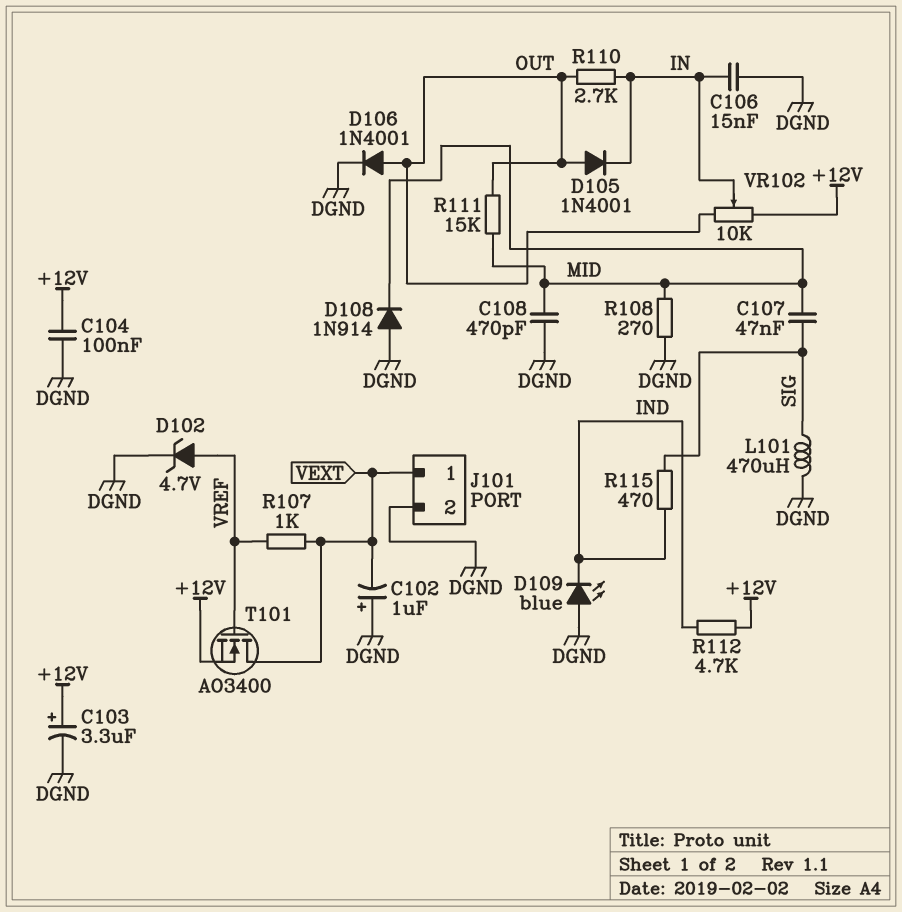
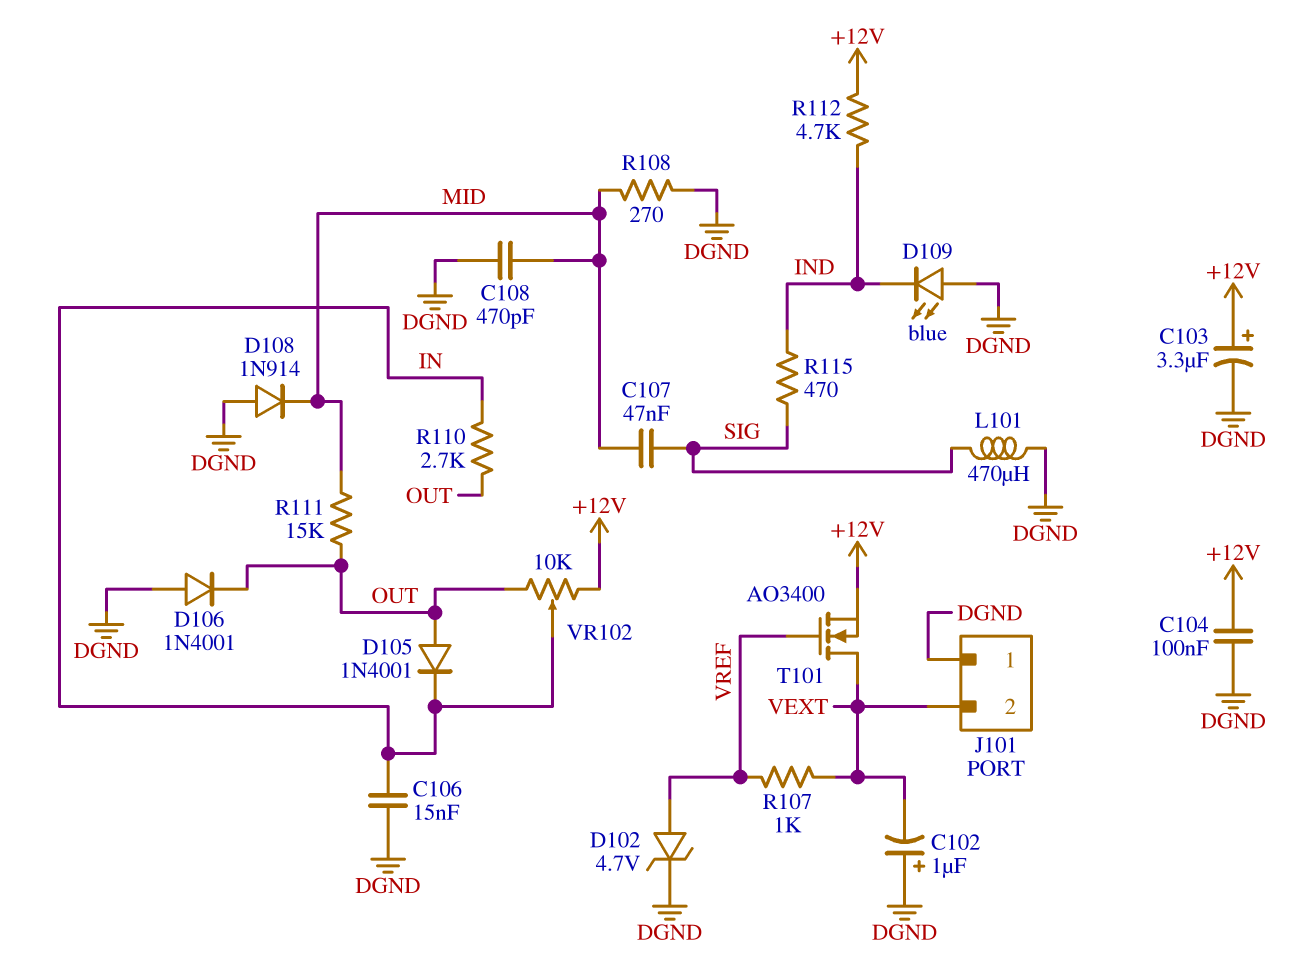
D106: diode 1N4001 (A OUT, K DGND) -> diode 1N4001 (A DGND, K OUT)
J101 pin 1: VEXT -> DGND
J101 pin 2: DGND -> VEXT

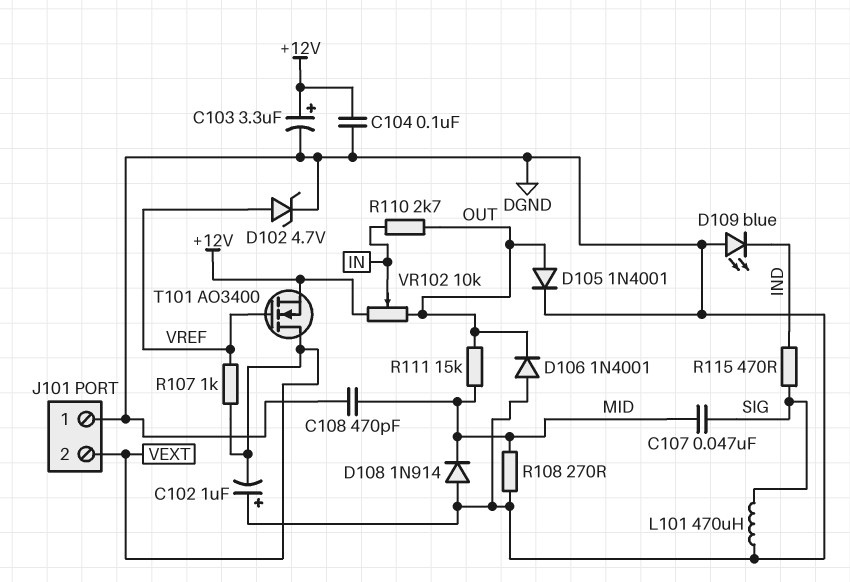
C106: 15nF (DGND, IN) -> none
D105: diode 1N4001 (A OUT, K IN) -> diode 1N4001 (A OUT, K DGND)
R112: 4.7k (+12V, IND) -> none

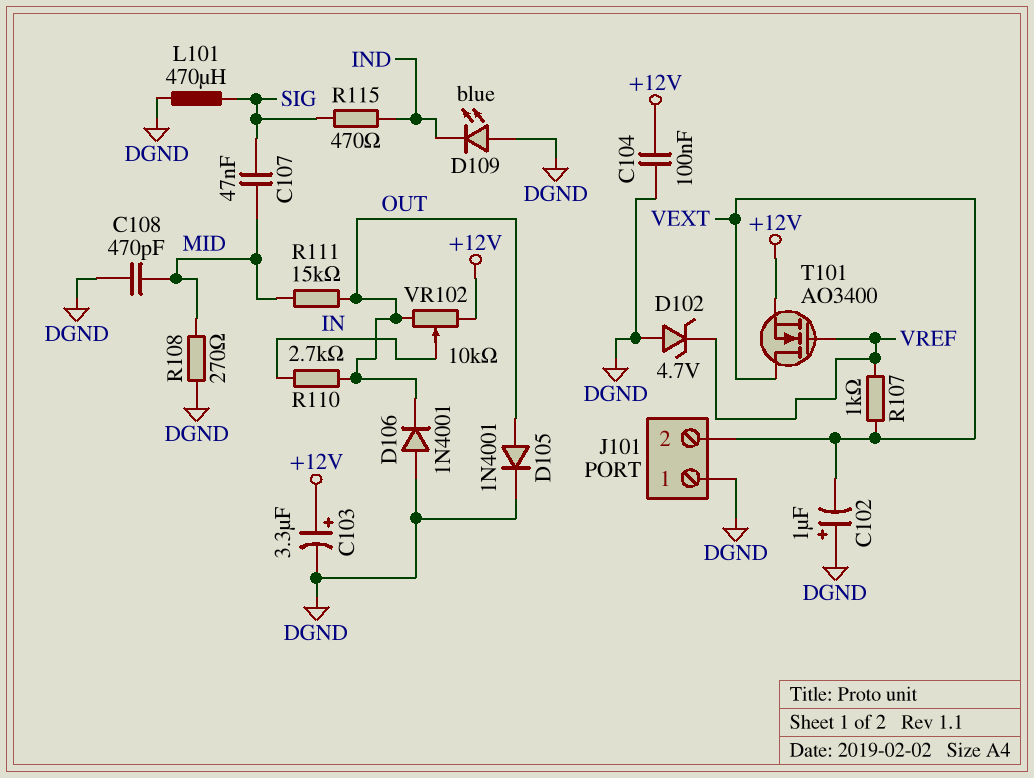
D102: zener 4.7V (A VREF, K DGND) -> zener 4.7V (A DGND, K VREF)
D108: diode 1N914 (A DGND, K MID) -> none

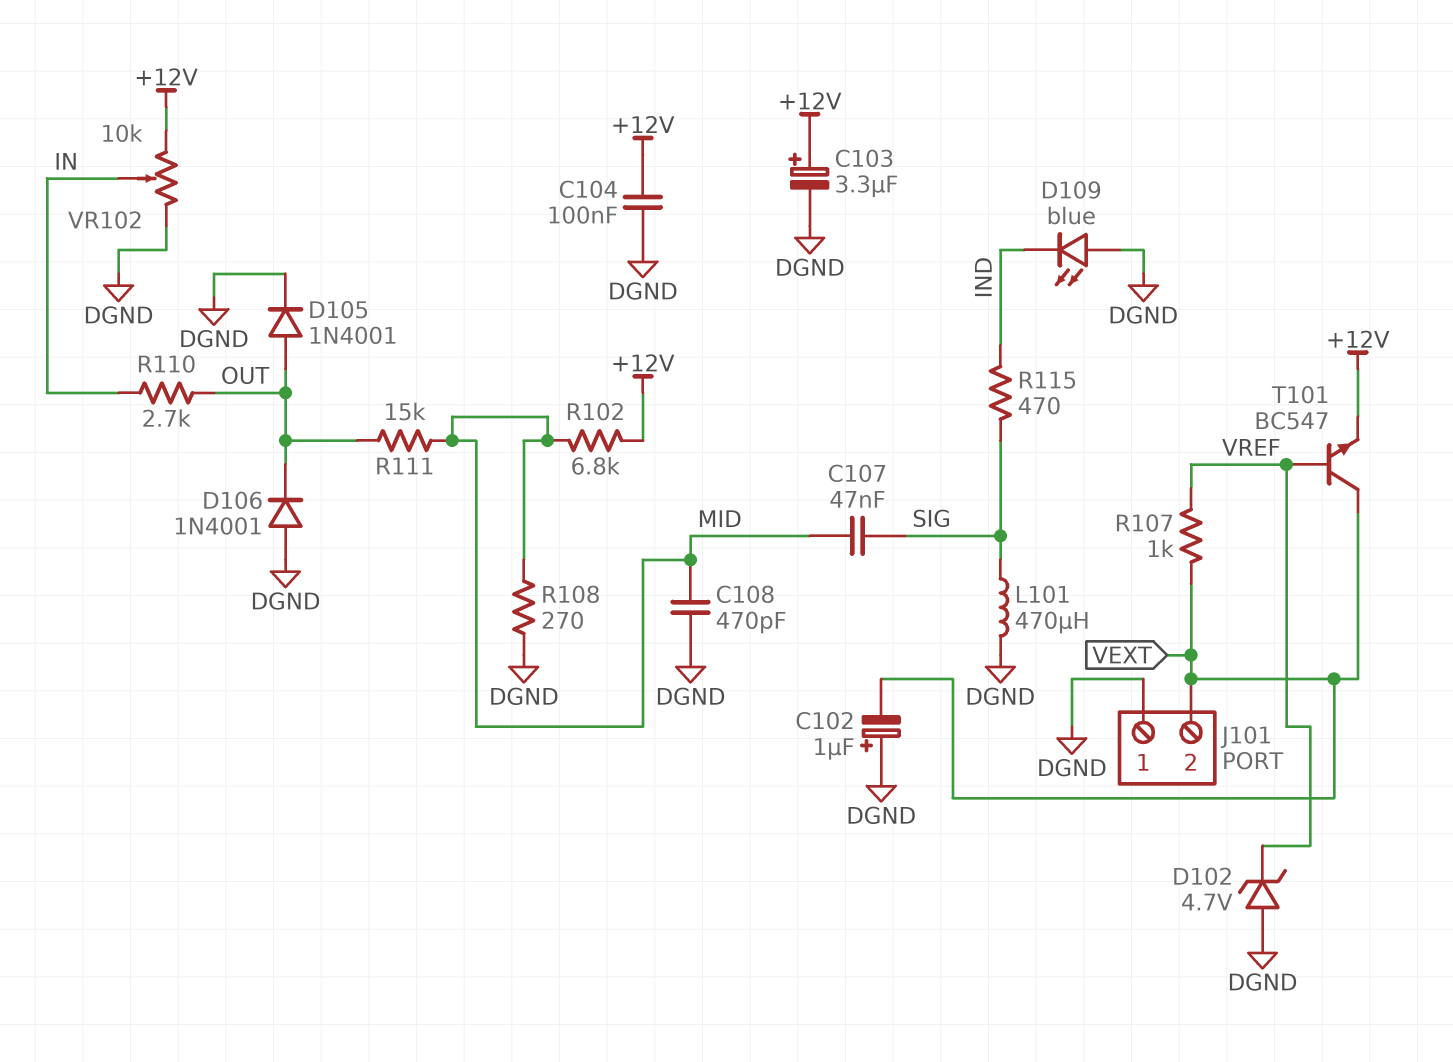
R102: none -> 6.8k (+12V, MID)
T101: NMOS AO3400 (G VREF, D VEXT, S +12V) -> NPN BC547 (B VREF, C VEXT, E +12V)
VR102: 10k (+12V, OUT, wiper IN) -> 10k (+12V, DGND, wiper IN)

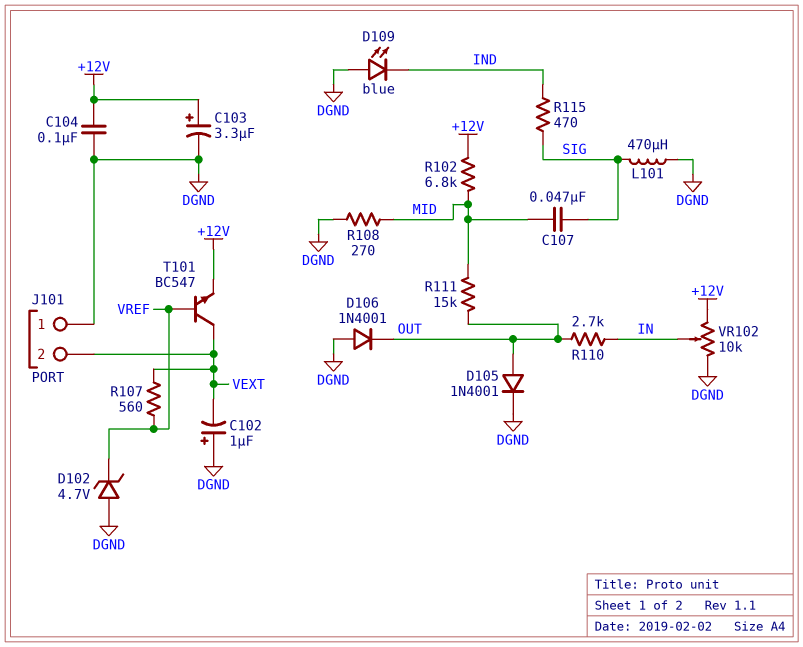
C108: 470pF (DGND, MID) -> none
R107: 1k (VEXT, VREF) -> 560 (VEXT, VREF)

